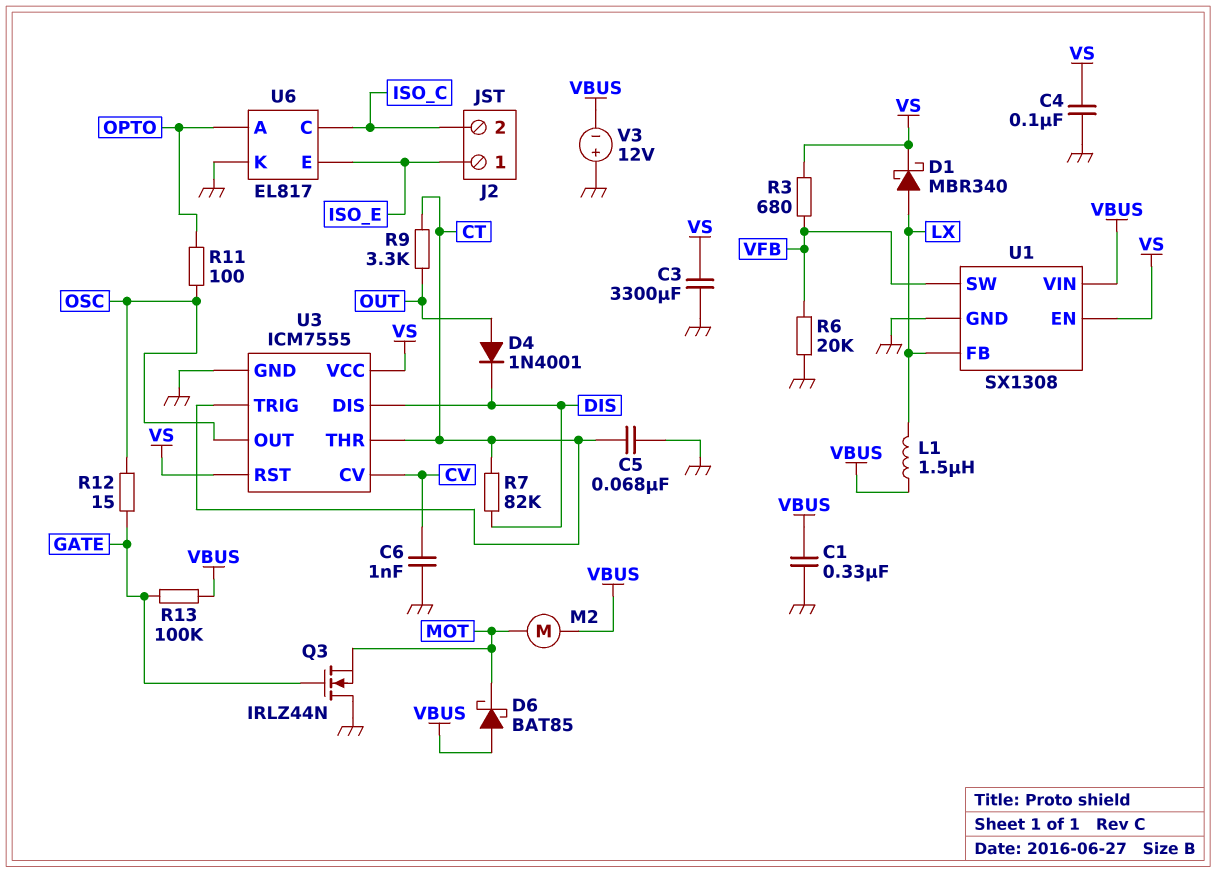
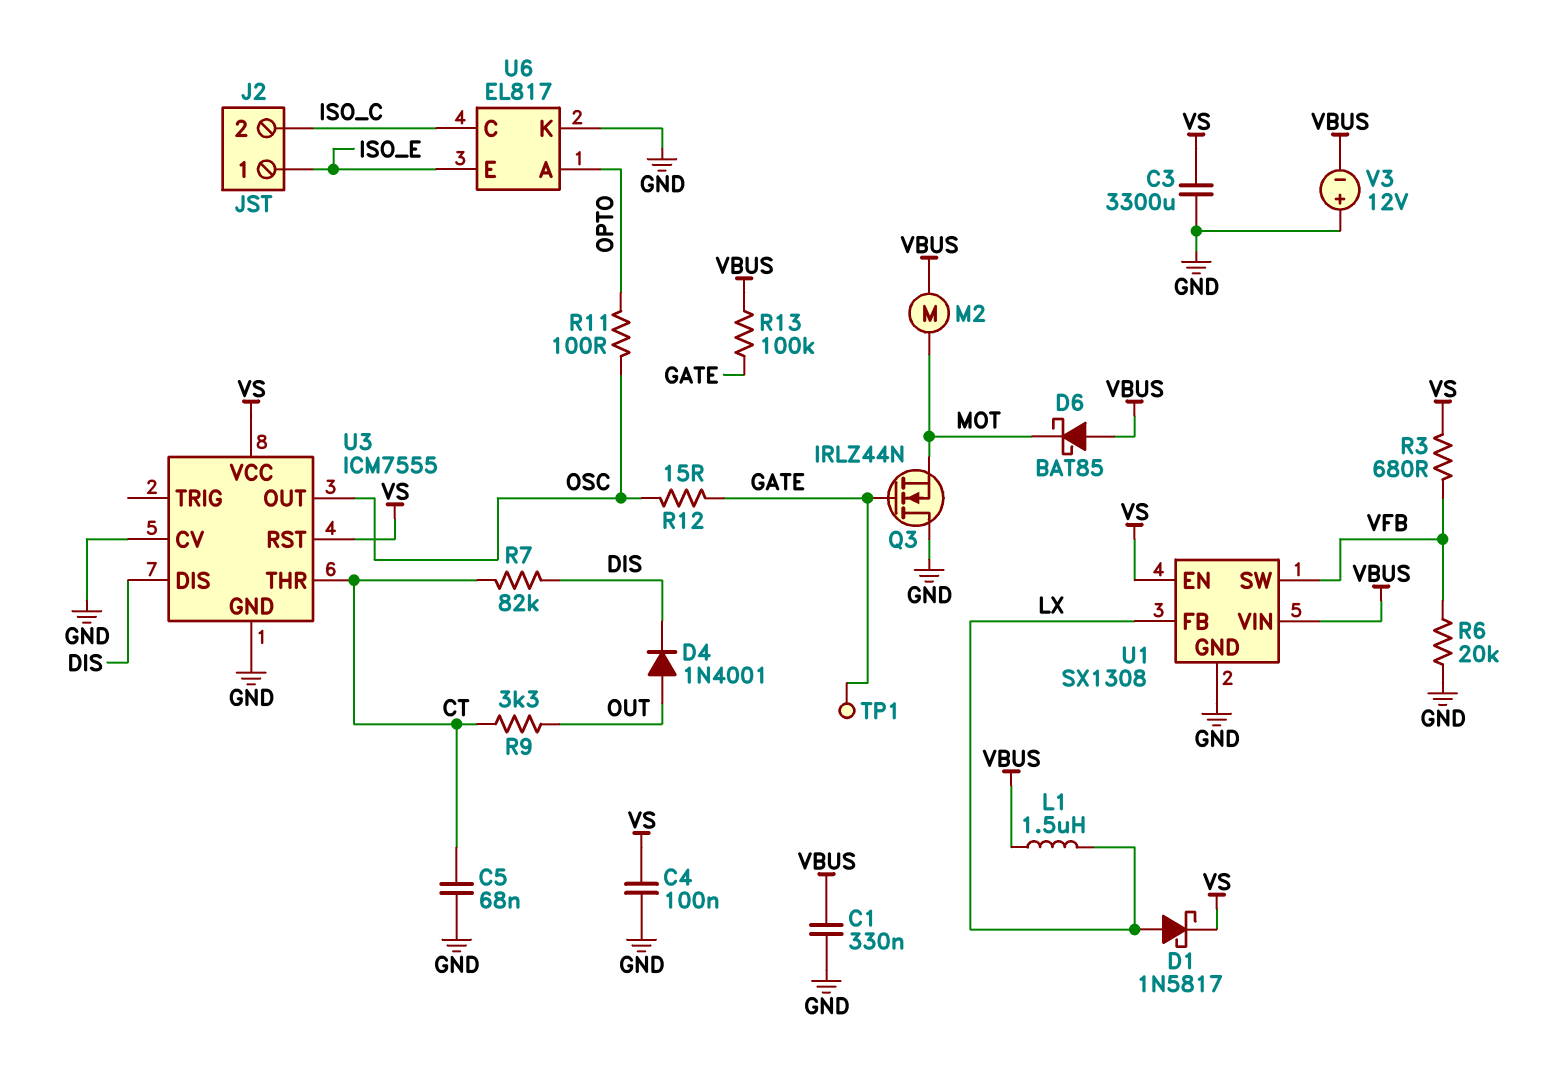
C6: 1nF (CV, GND) -> none
D1: schottky MBR340 (A LX, K VS) -> schottky 1N5817 (A LX, K VS)
TP1: none -> test point (GATE)
U3 pin CV: CV -> GND
U3 pin TRIG: CT -> none

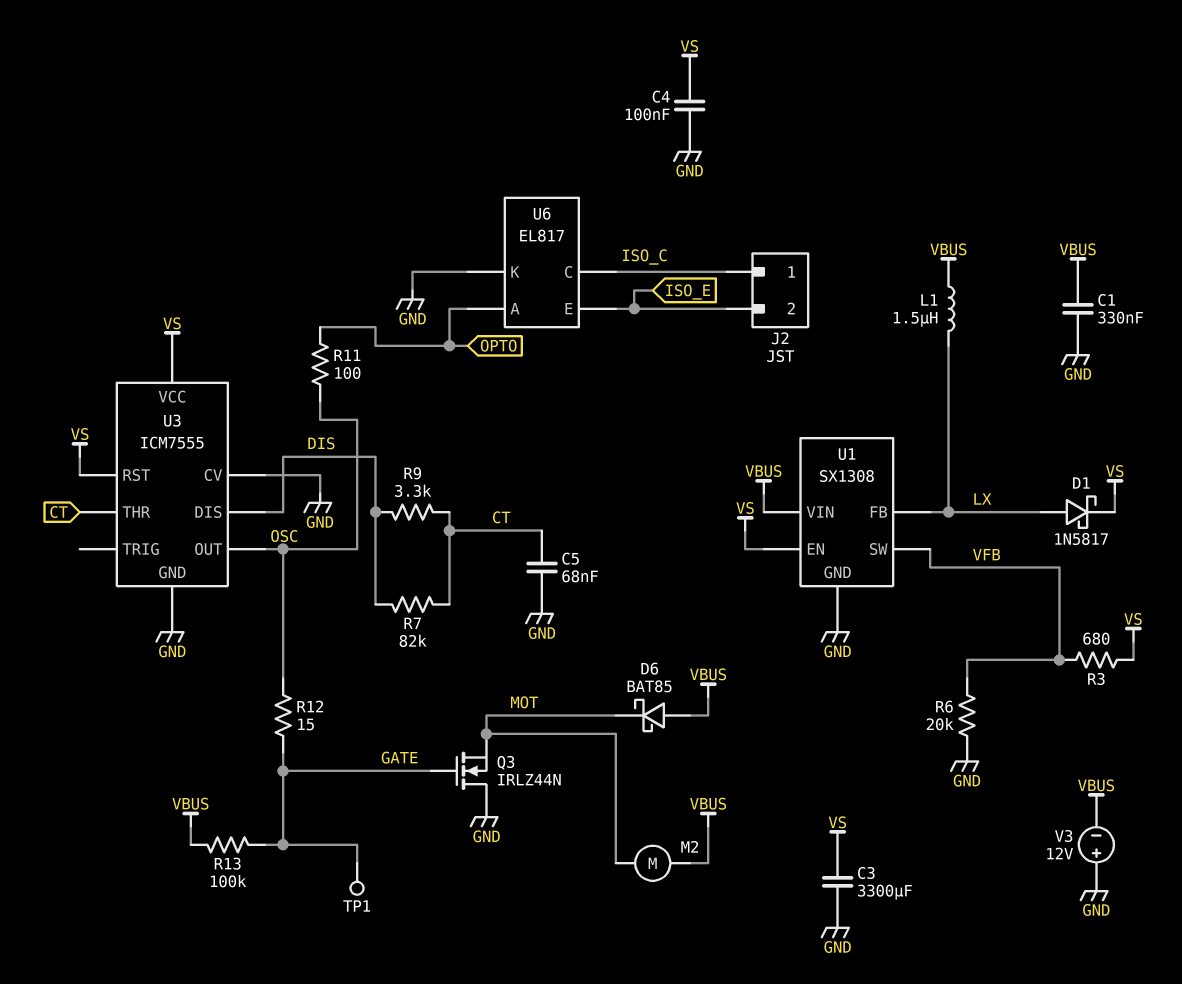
D4: diode 1N4001 (A OUT, K DIS) -> none
J2 pin 1: ISO_E -> ISO_C
J2 pin 2: ISO_C -> ISO_E
R9: 3.3k (CT, OUT) -> 3.3k (CT, DIS)

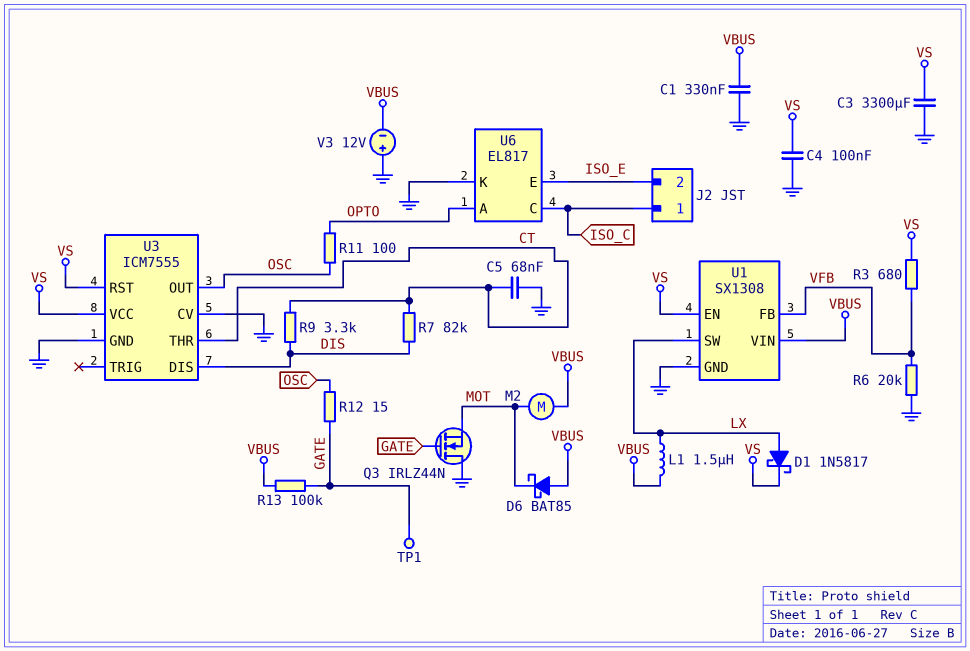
U1 pin FB: LX -> VFB
U1 pin SW: VFB -> LX

